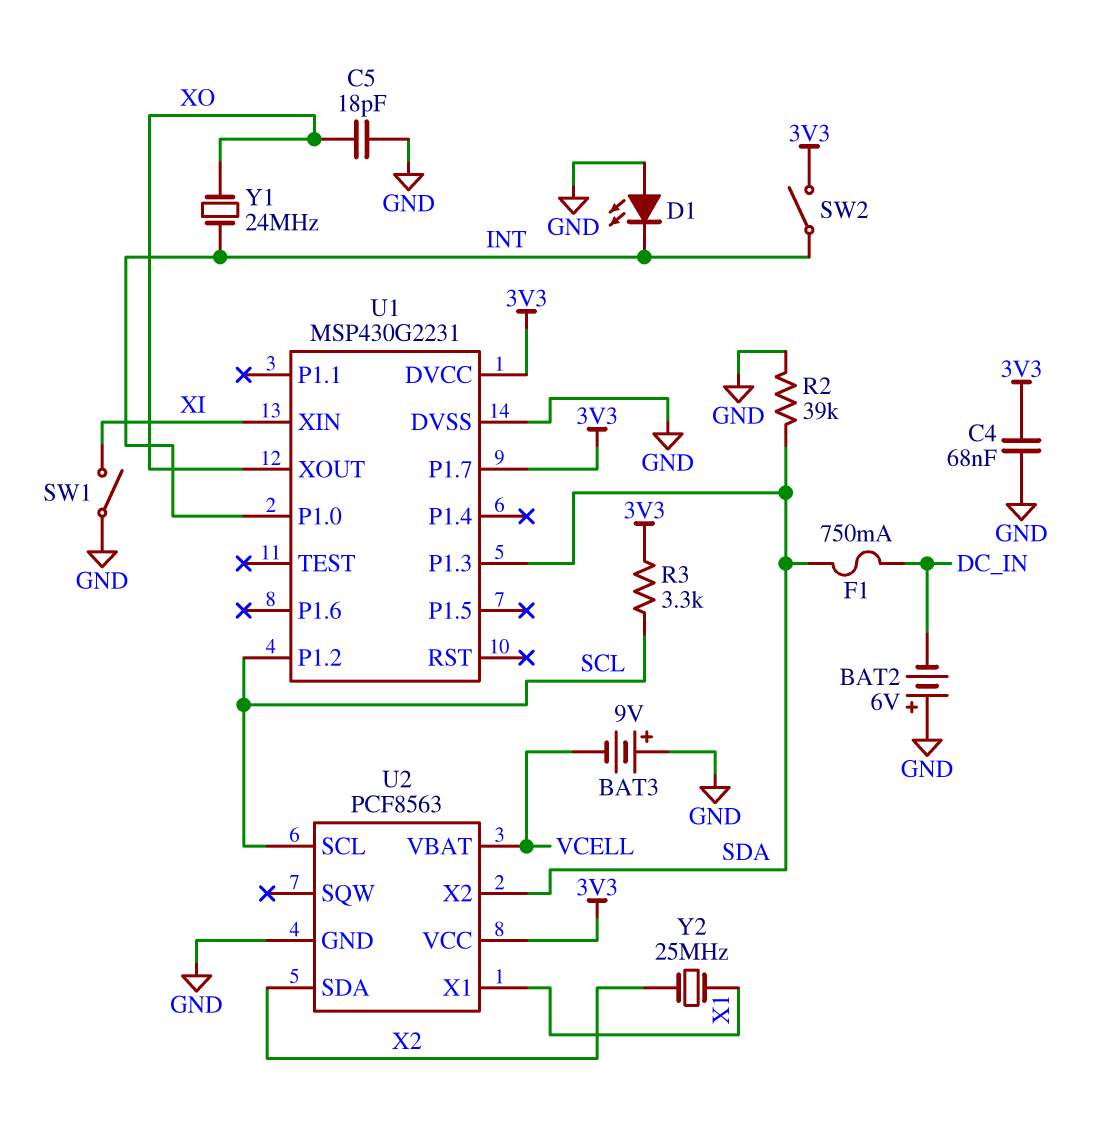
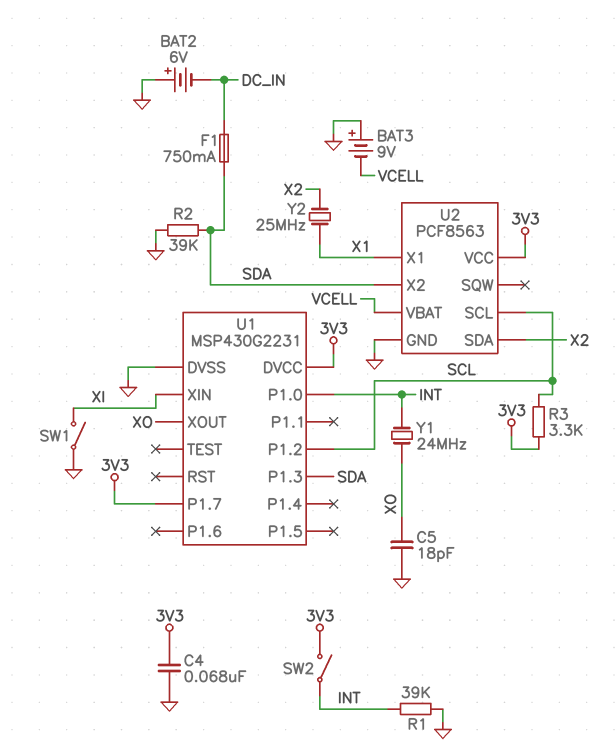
D1: LED (A GND, K INT) -> none
R1: none -> 39k (GND, INT)

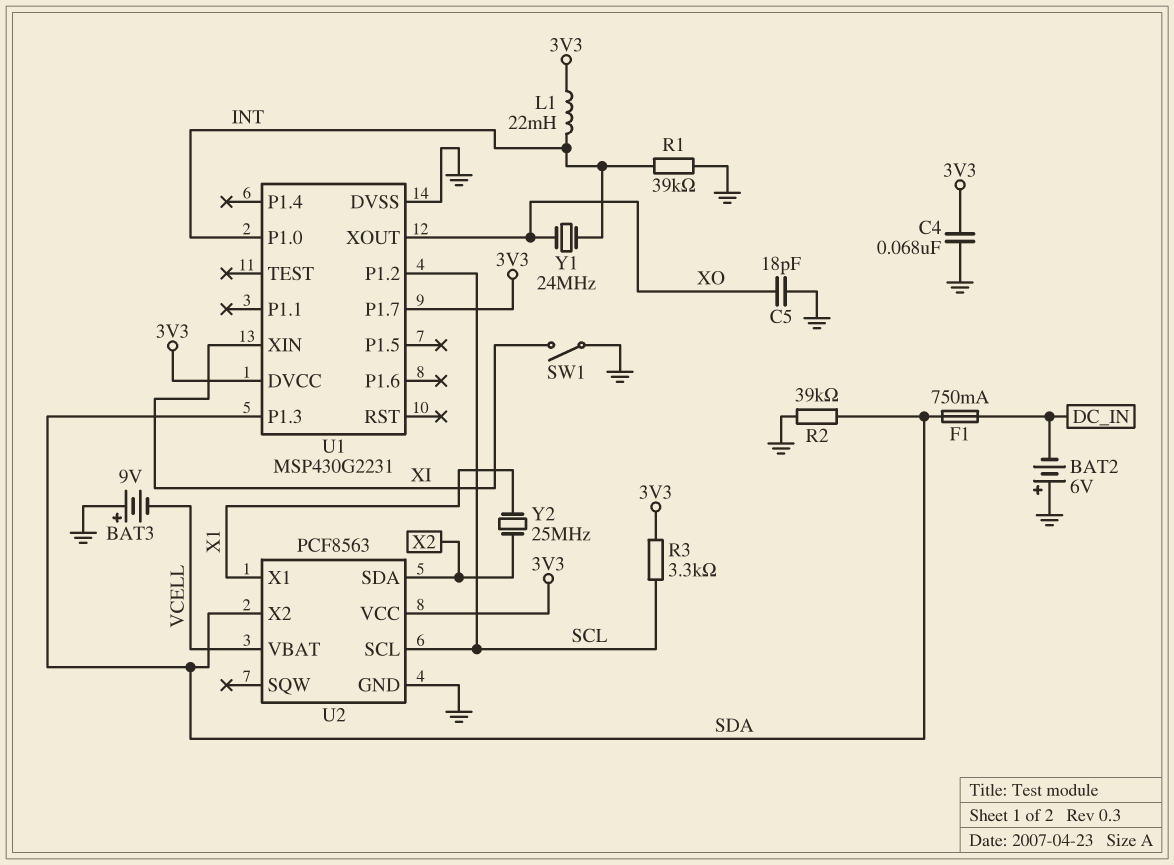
L1: none -> 22mH (3V3, INT)
SW2: switch (3V3, INT) -> none

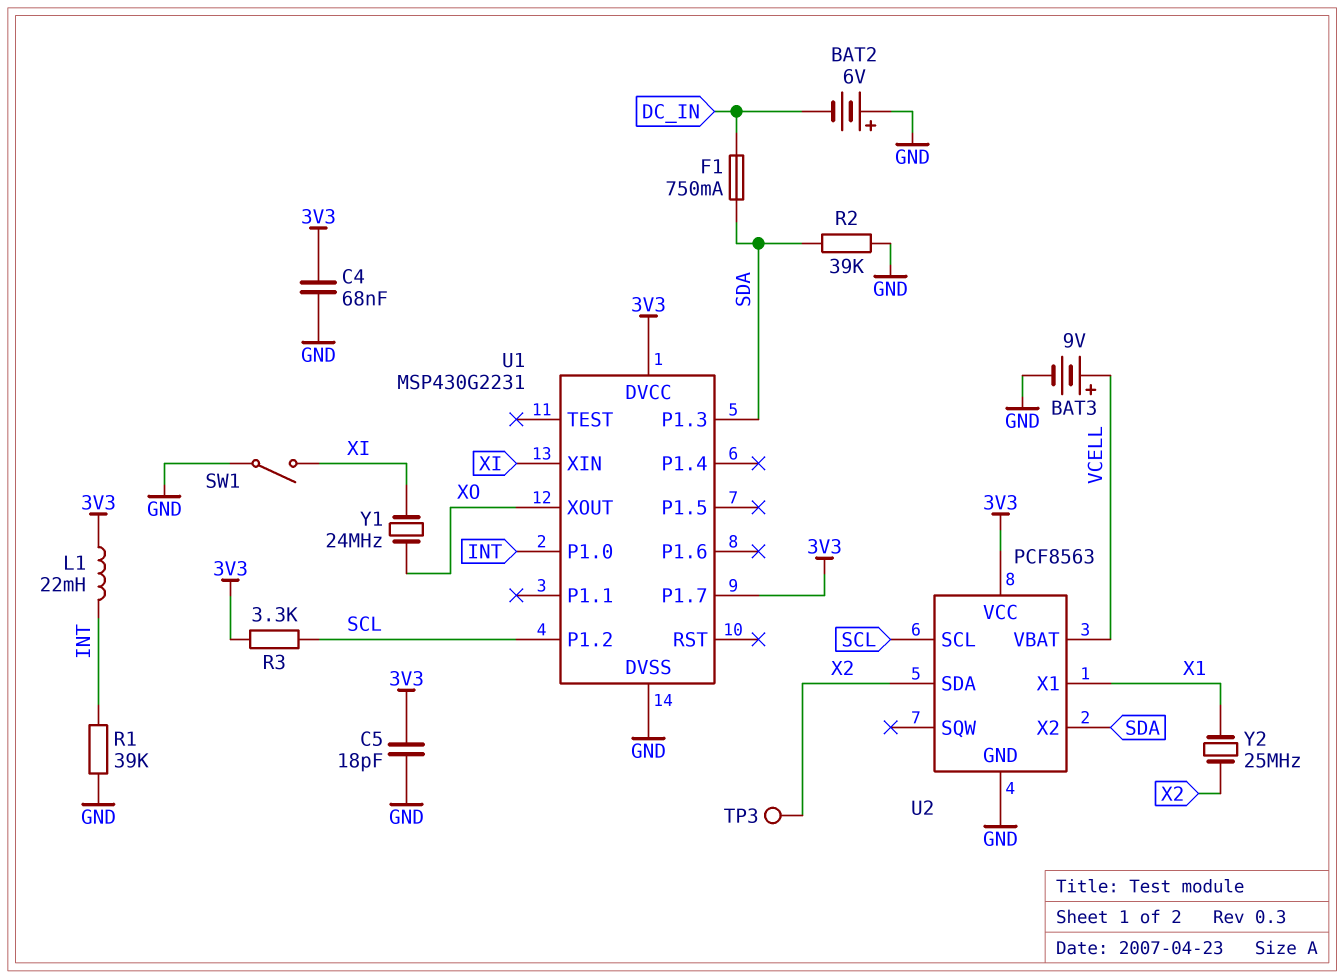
BAT3: 9V (plus GND, minus VCELL) -> 9V (plus VCELL, minus GND)
C5: 18pF (GND, XO) -> 18pF (3V3, GND)
TP3: none -> test point (X2)
Y1: 24MHz (INT, XO) -> 24MHz (XI, XO)

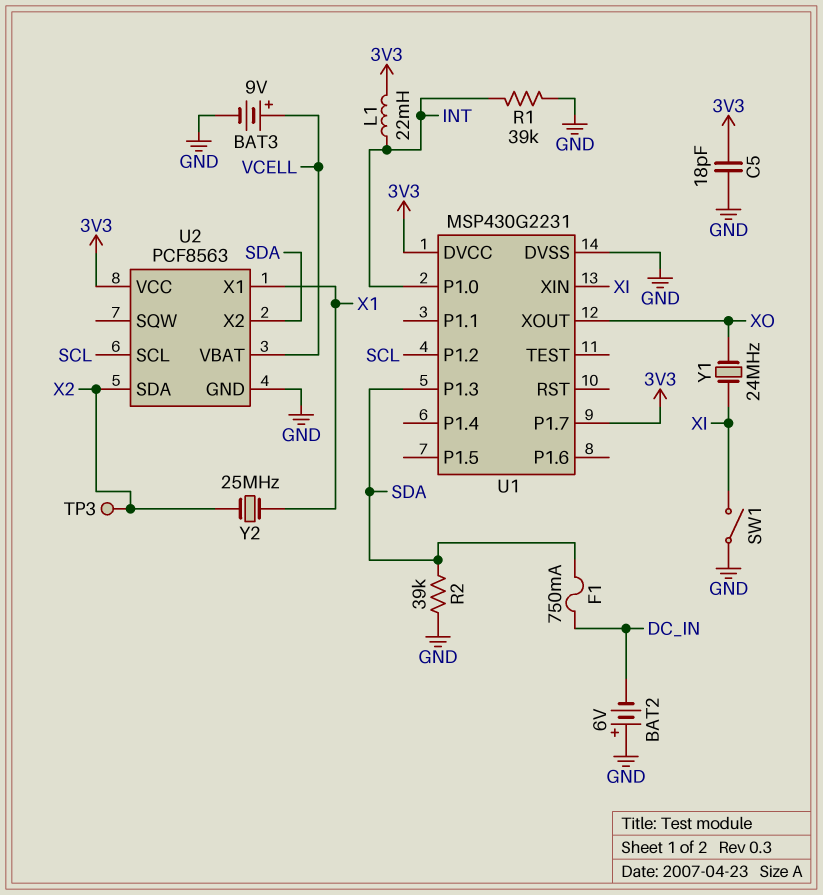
C4: 68nF (3V3, GND) -> none
R3: 3.3k (3V3, SCL) -> none

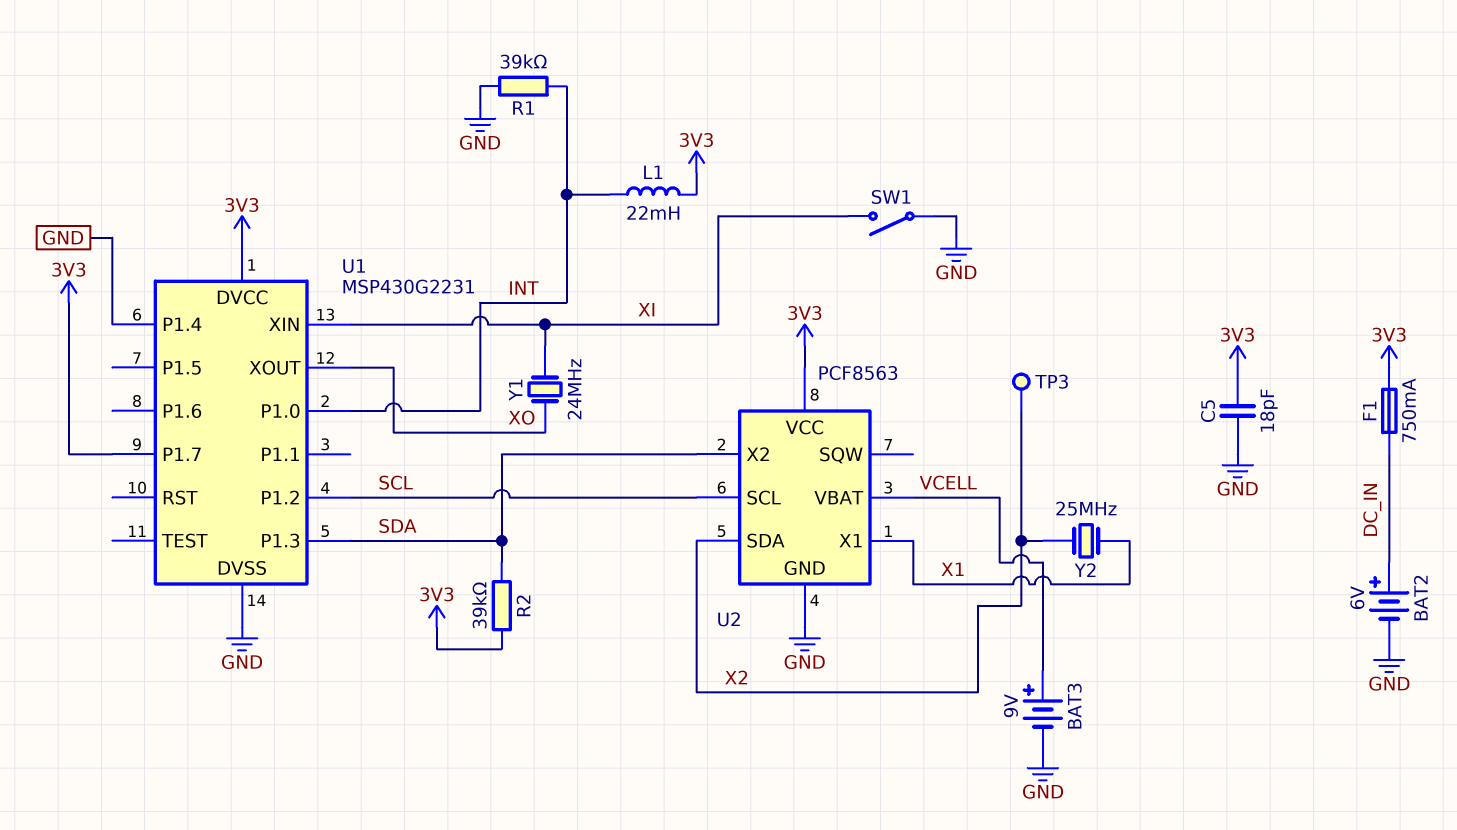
BAT2: 6V (plus GND, minus DC_IN) -> 6V (plus DC_IN, minus GND)
F1: 750mA (DC_IN, SDA) -> 750mA (3V3, DC_IN)
R2: 39k (GND, SDA) -> 39k (3V3, SDA)
U1 pin P1.4: none -> GND

